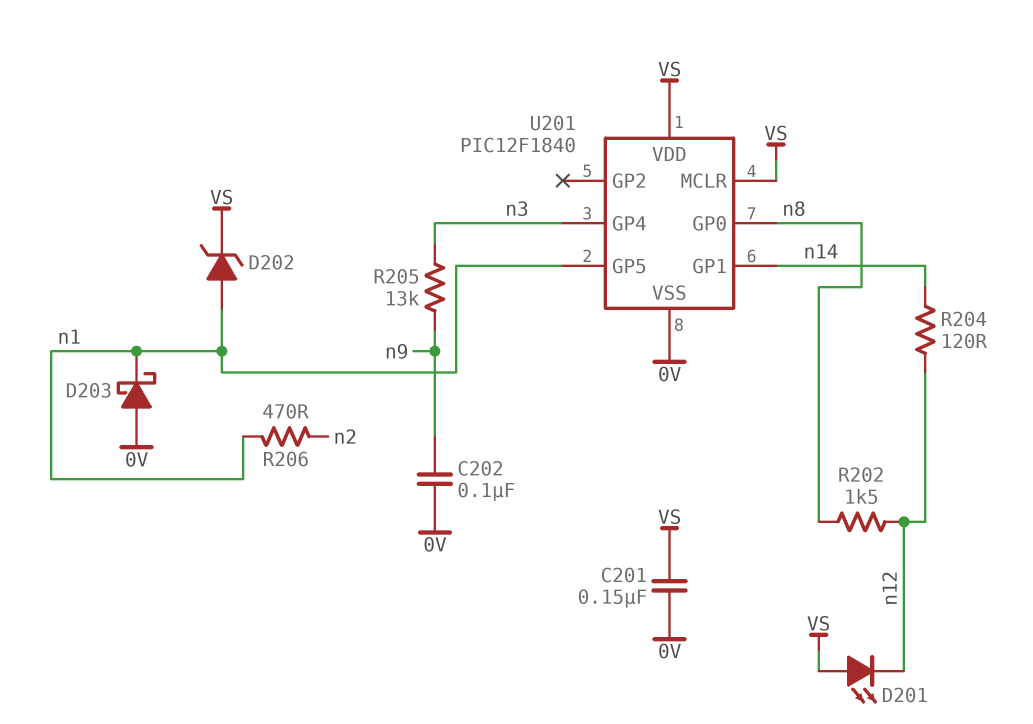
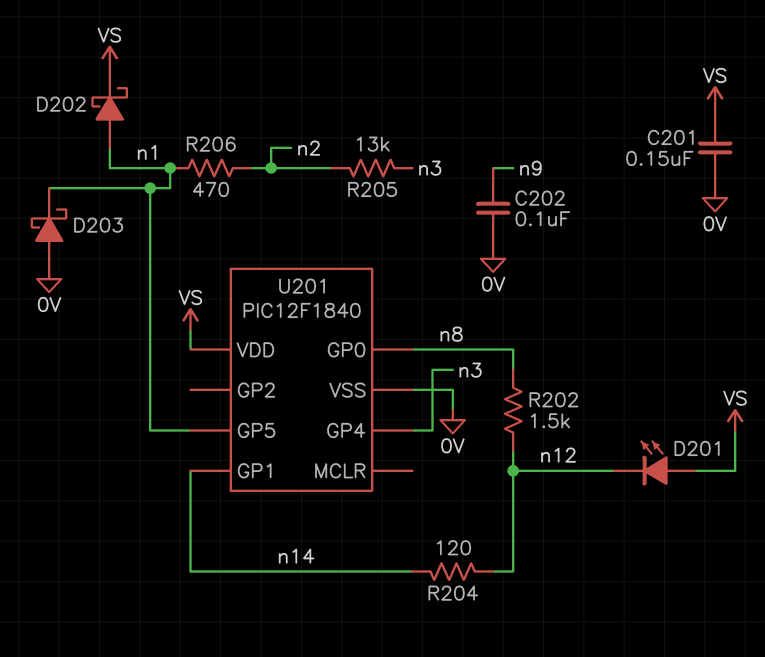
D202: zener (A n1, K VS) -> schottky (A n1, K VS)
R205: 13k (n3, n9) -> 13k (n2, n3)
U201 pin MCLR: VS -> none

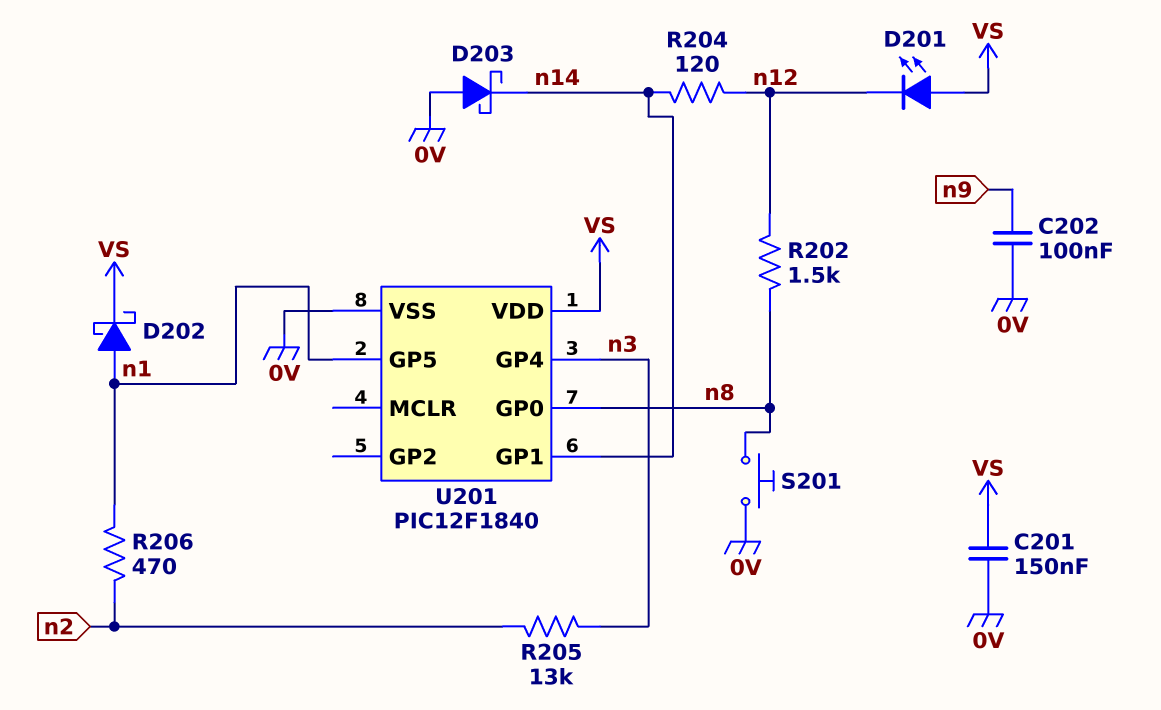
D203: schottky (A 0V, K n1) -> schottky (A 0V, K n14)
S201: none -> button (0V, n8)

